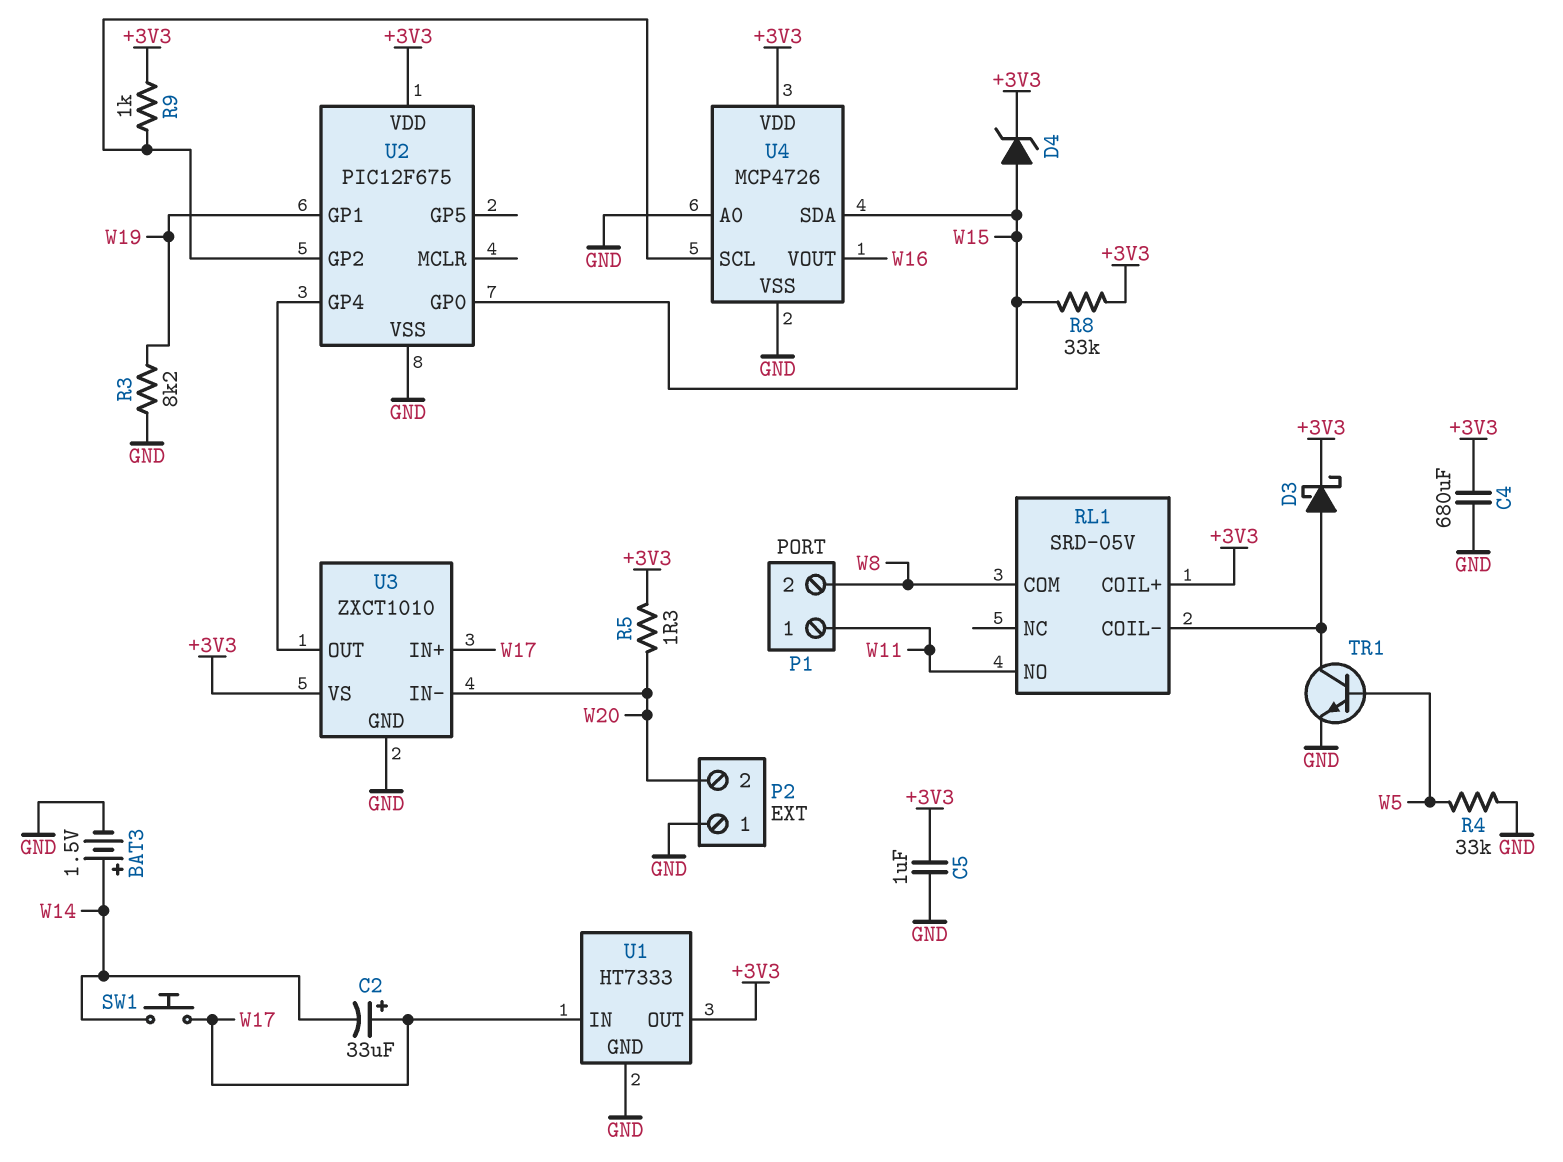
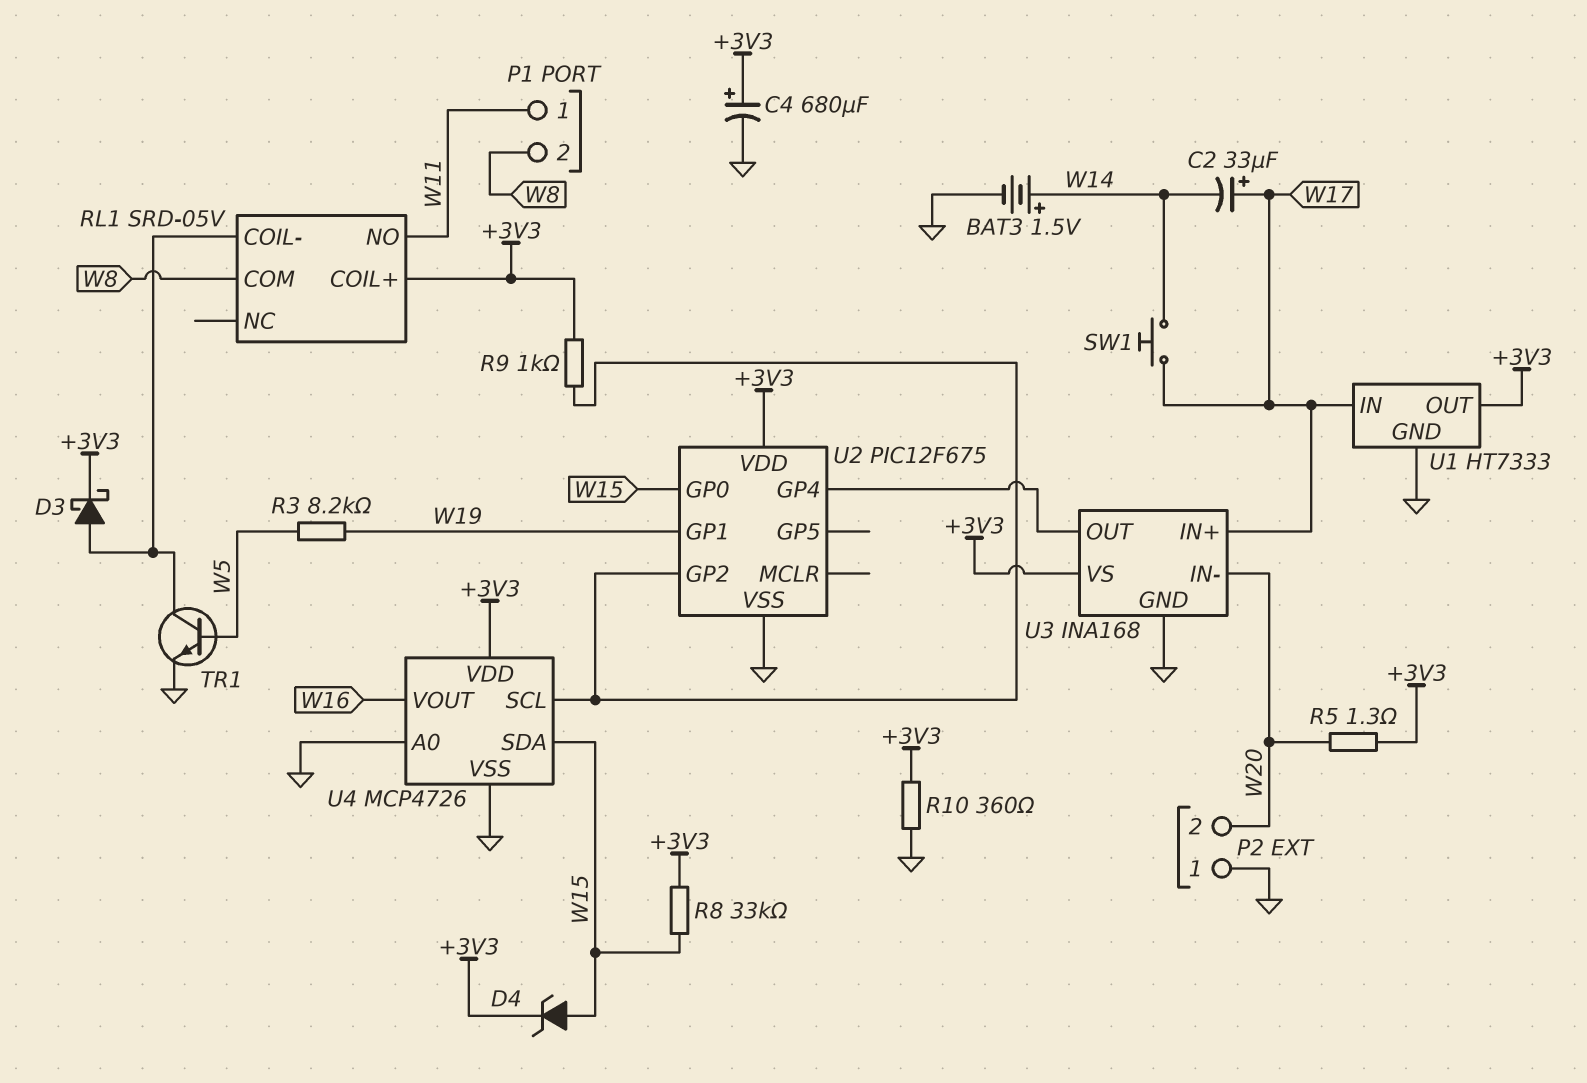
C4: 680uF (+3V3, GND) -> 680uF (plus +3V3, minus GND)
C5: 1uF (+3V3, GND) -> none
R3: 8.2k (GND, W19) -> 8.2k (W5, W19)
R4: 33k (GND, W5) -> none
R10: none -> 360 (+3V3, GND)
U3: ZXCT1010 -> INA168

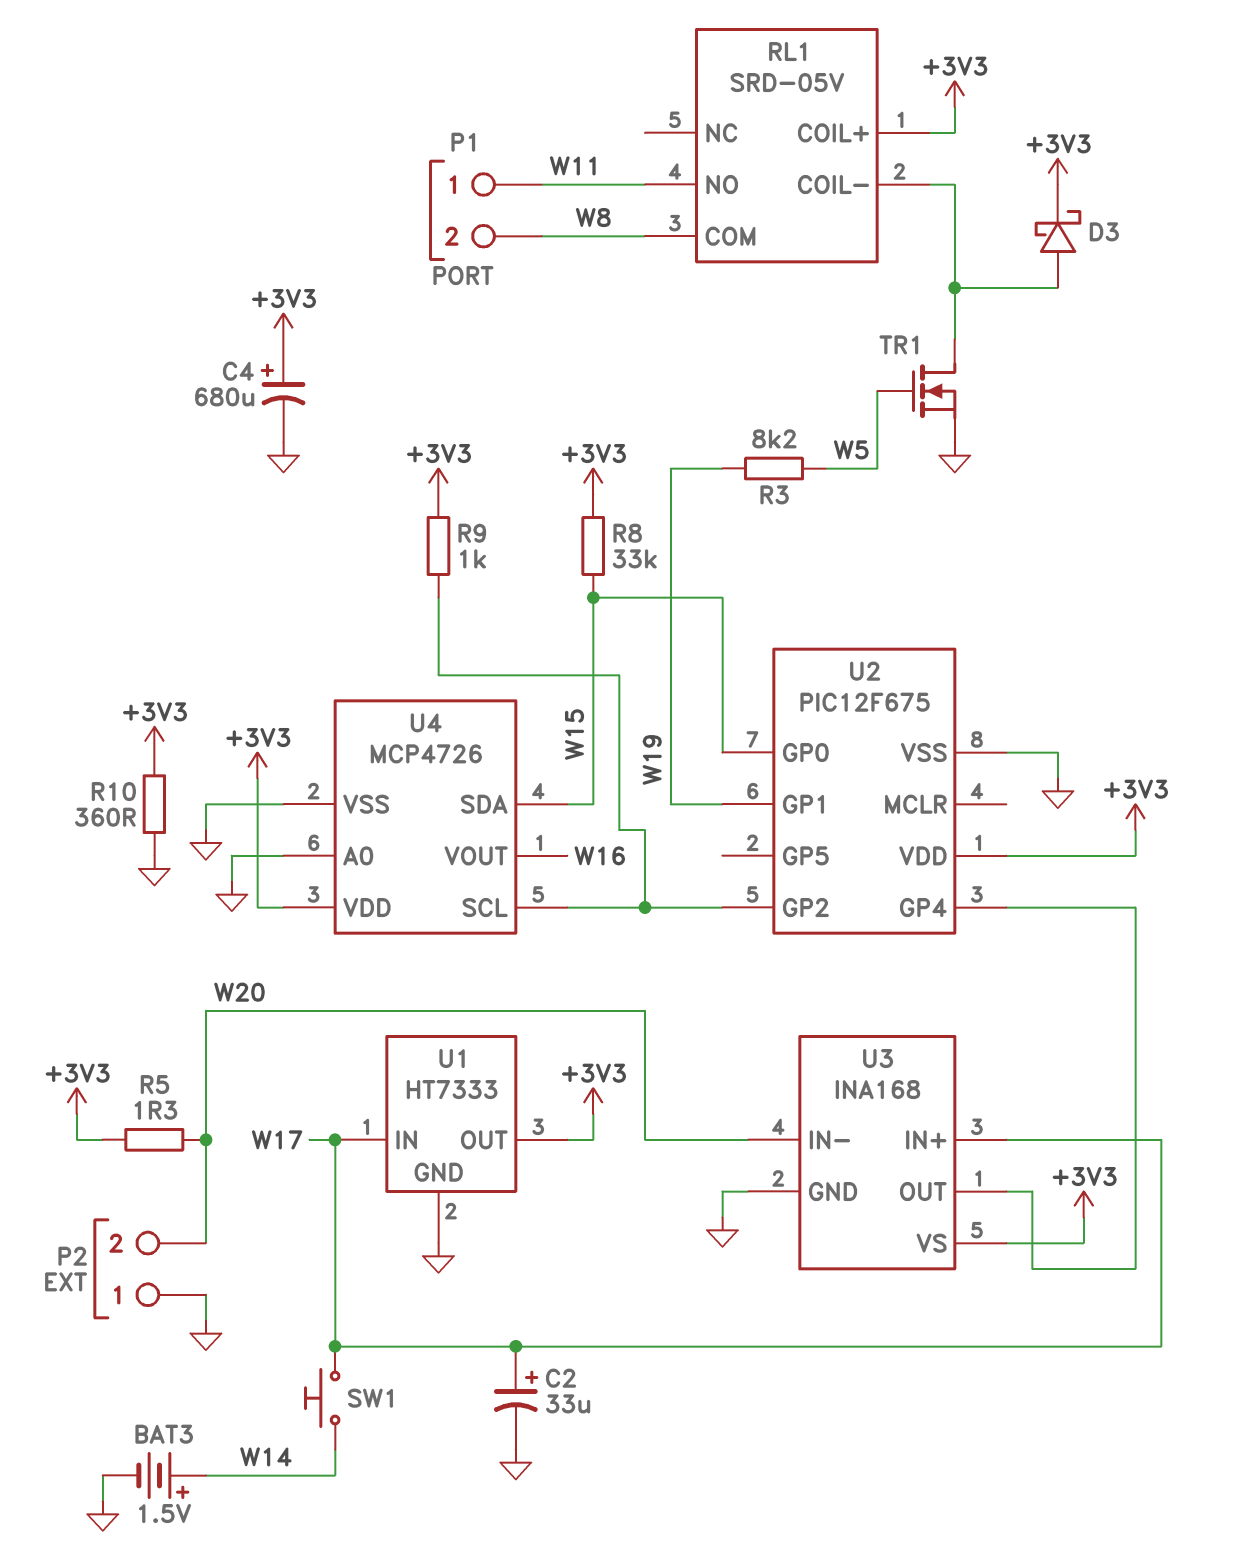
C2: 33uF (plus W17, minus W14) -> 33uF (plus W17, minus GND)
D4: zener (A W15, K +3V3) -> none
TR1: NPN (B W5, C RL1/COIL-, E GND) -> NMOS (G W5, D RL1/COIL-, S GND)

